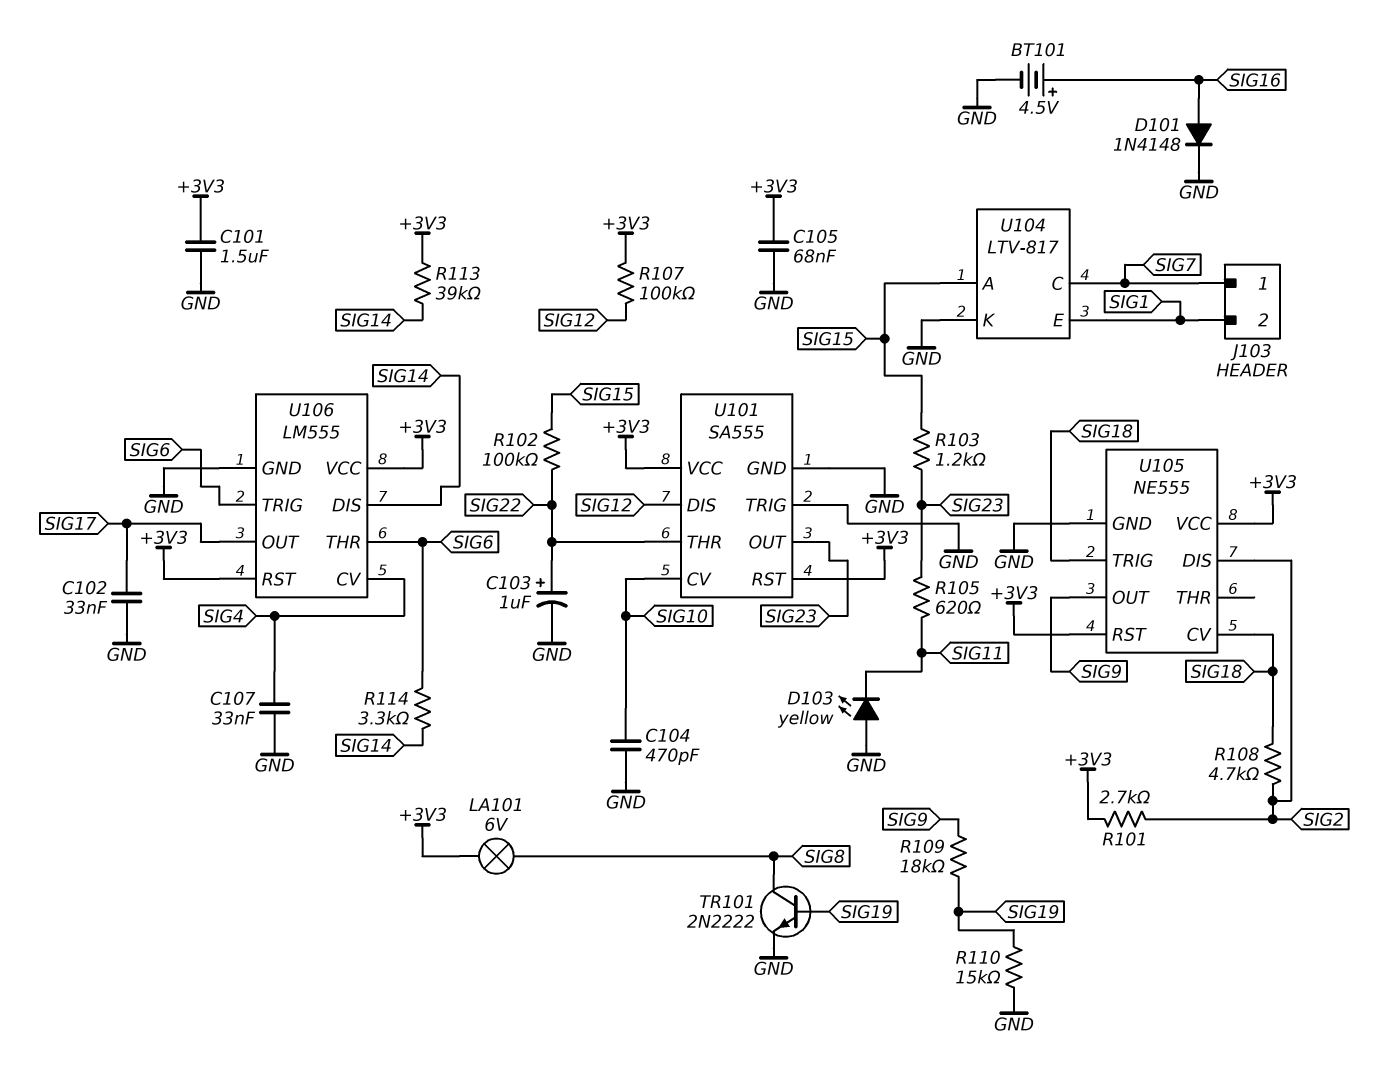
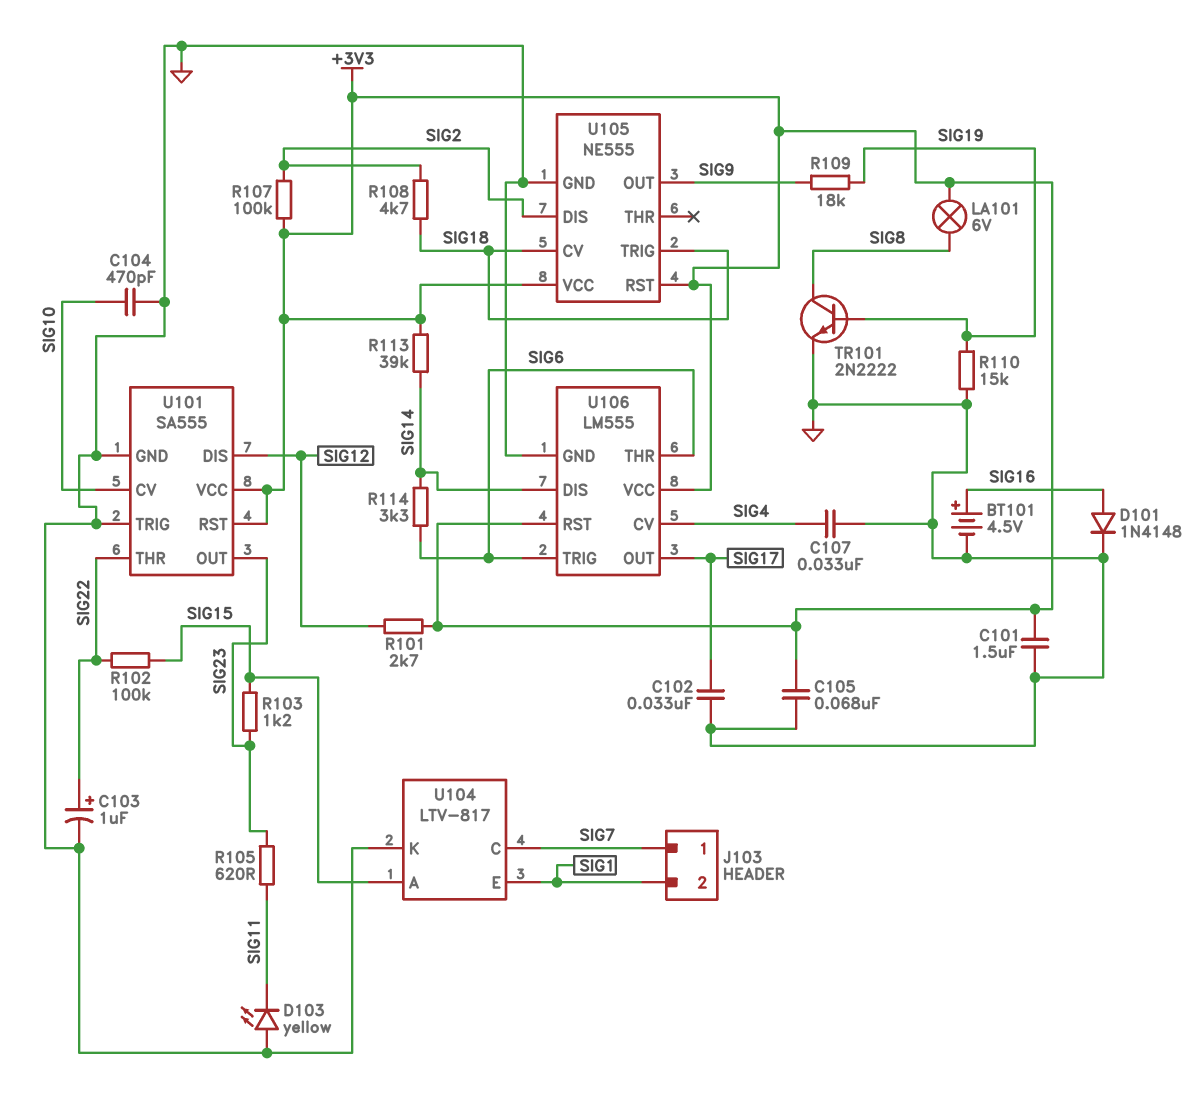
R101: 2.7k (+3V3, SIG2) -> 2.7k (+3V3, SIG12)
R107: 100k (+3V3, SIG12) -> 100k (+3V3, SIG2)

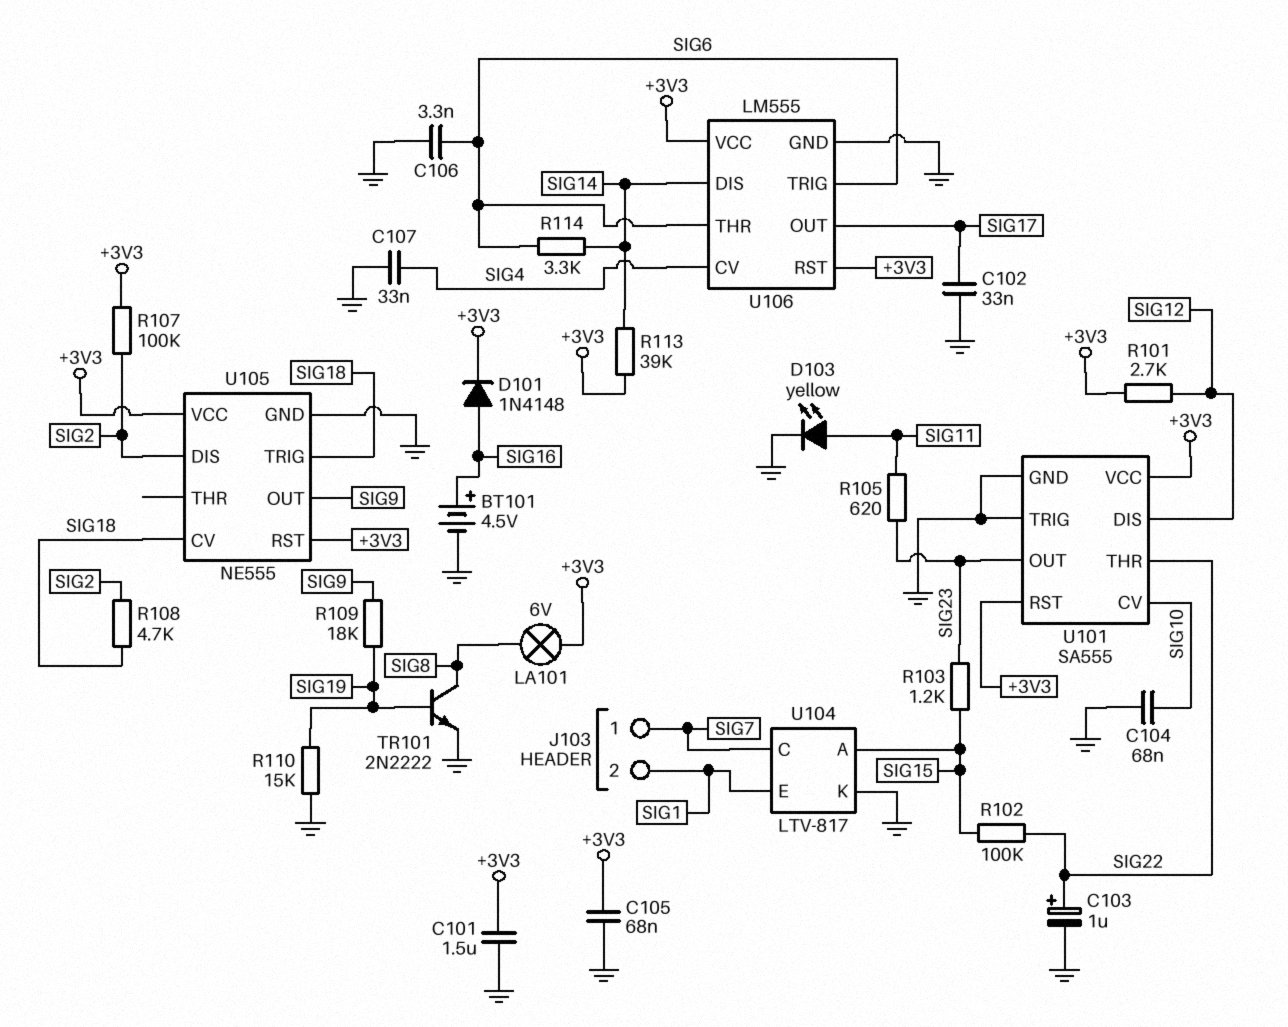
C104: 470pF (GND, SIG10) -> 68nF (GND, SIG10)
C106: none -> 3.3nF (GND, SIG6)
D101: diode 1N4148 (A SIG16, K GND) -> diode 1N4148 (A SIG16, K +3V3)
D103: LED yellow (A GND, K SIG11) -> LED yellow (A SIG11, K GND)

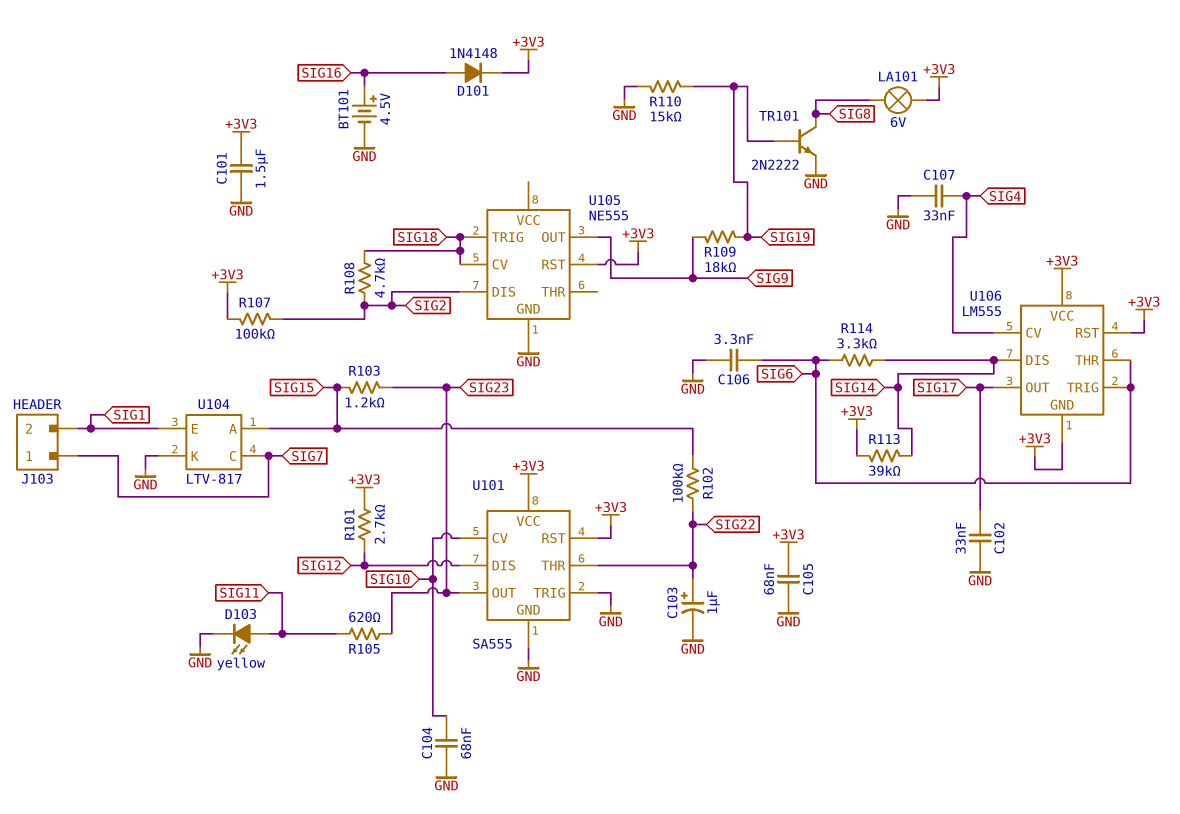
U105 pin VCC: +3V3 -> none
U106 pin GND: GND -> +3V3

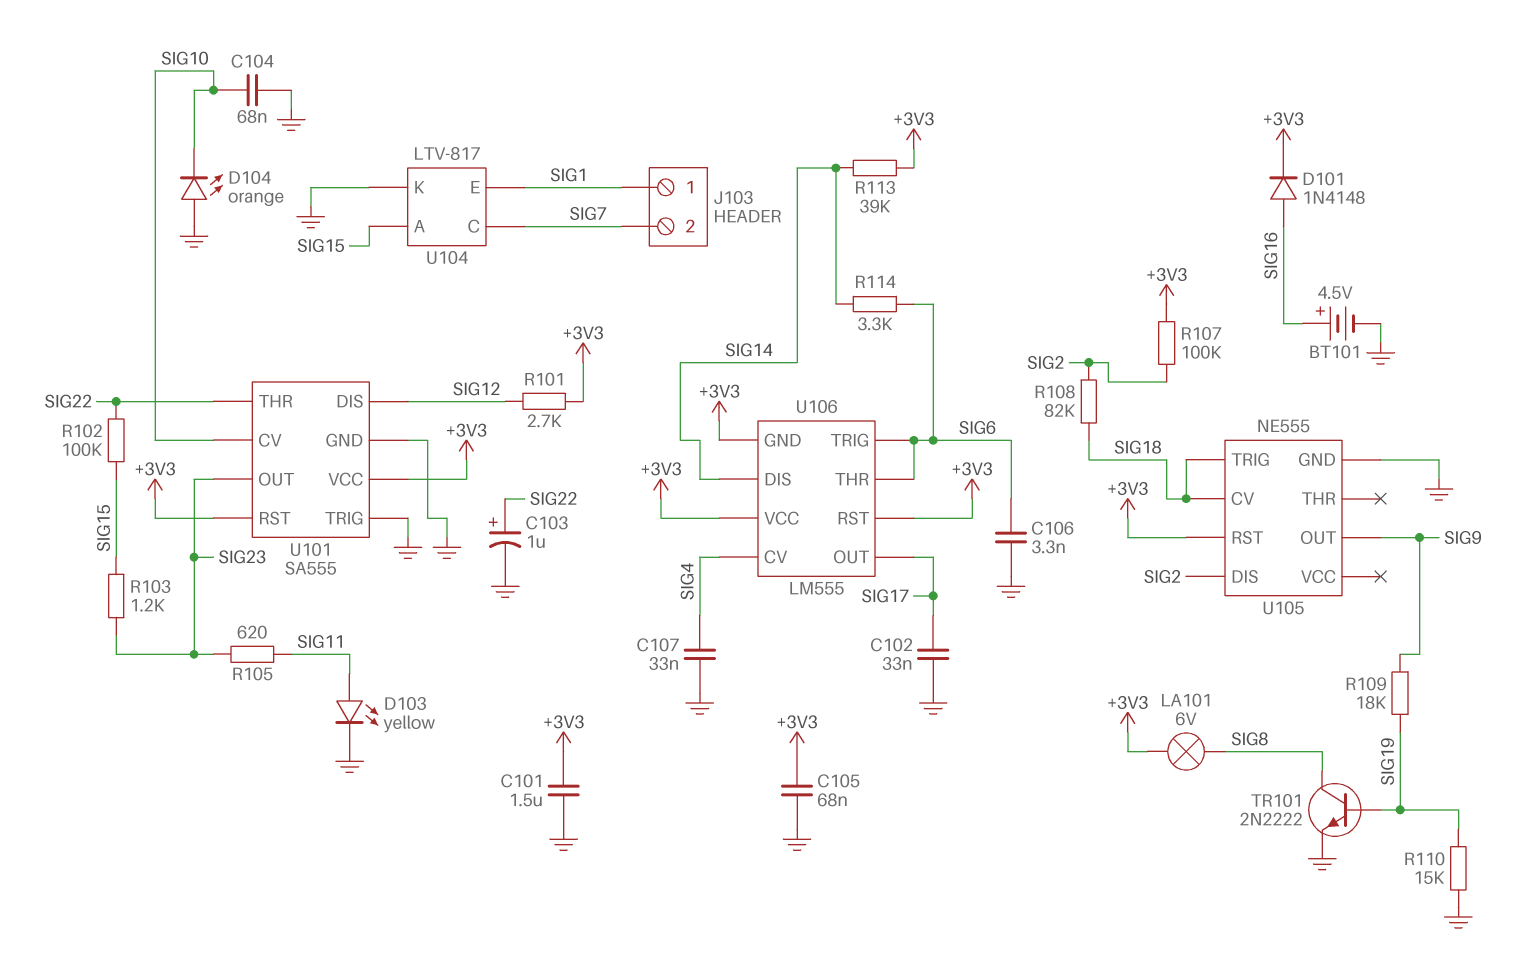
D104: none -> LED orange (A GND, K SIG10)
J103 pin 1: SIG7 -> SIG1
J103 pin 2: SIG1 -> SIG7
R108: 4.7k (SIG2, SIG18) -> 82k (SIG2, SIG18)

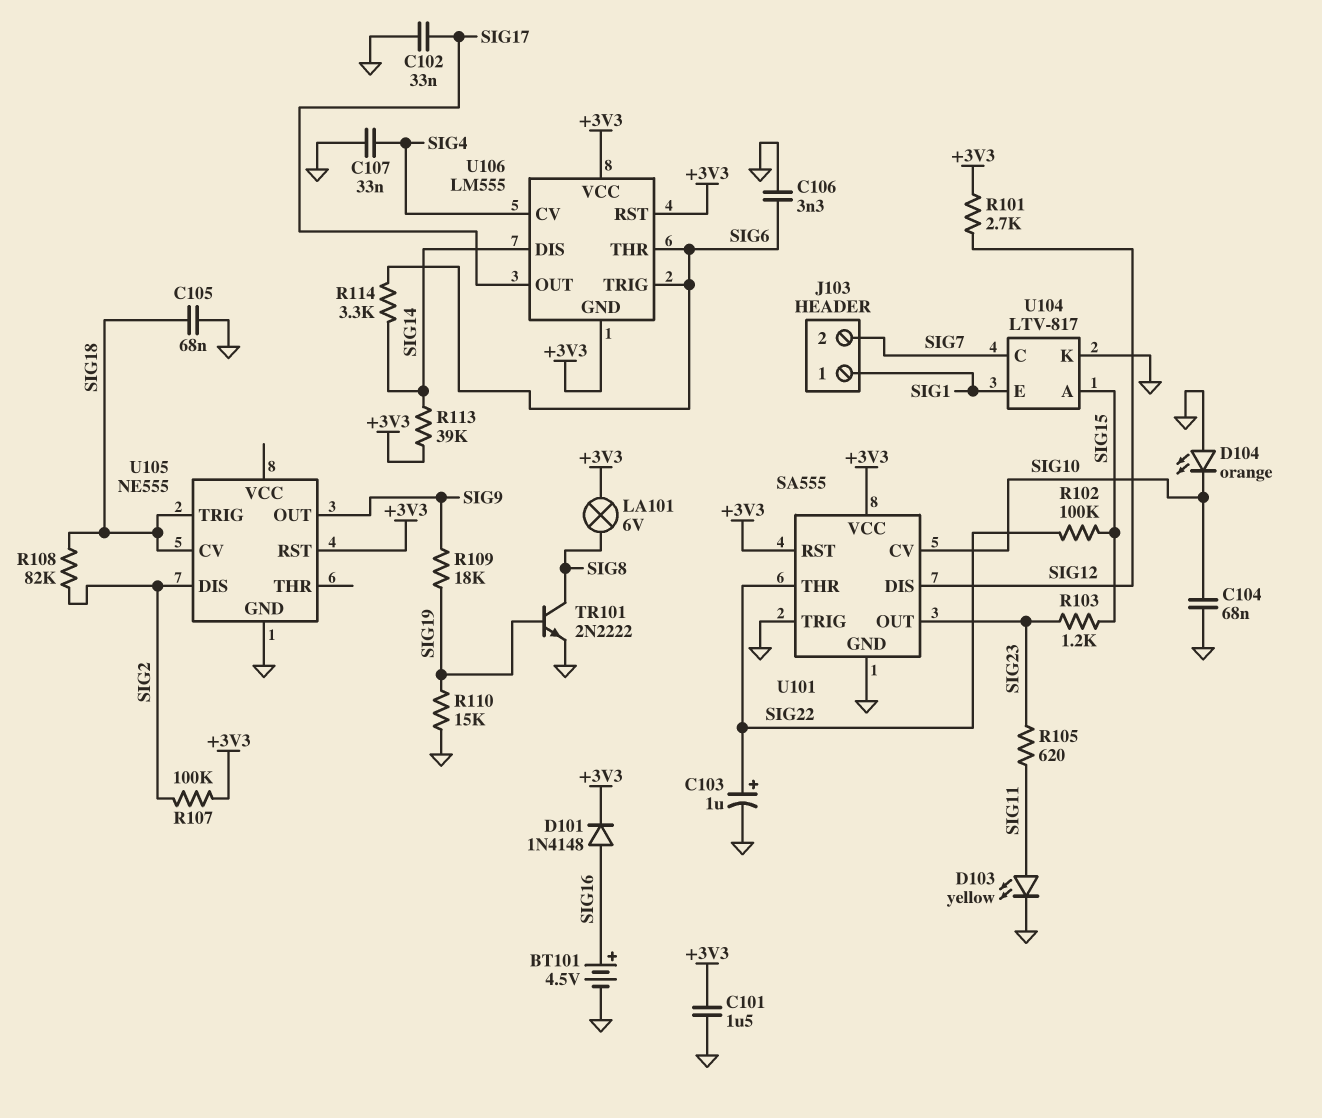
C105: 68nF (+3V3, GND) -> 68nF (GND, SIG18)

